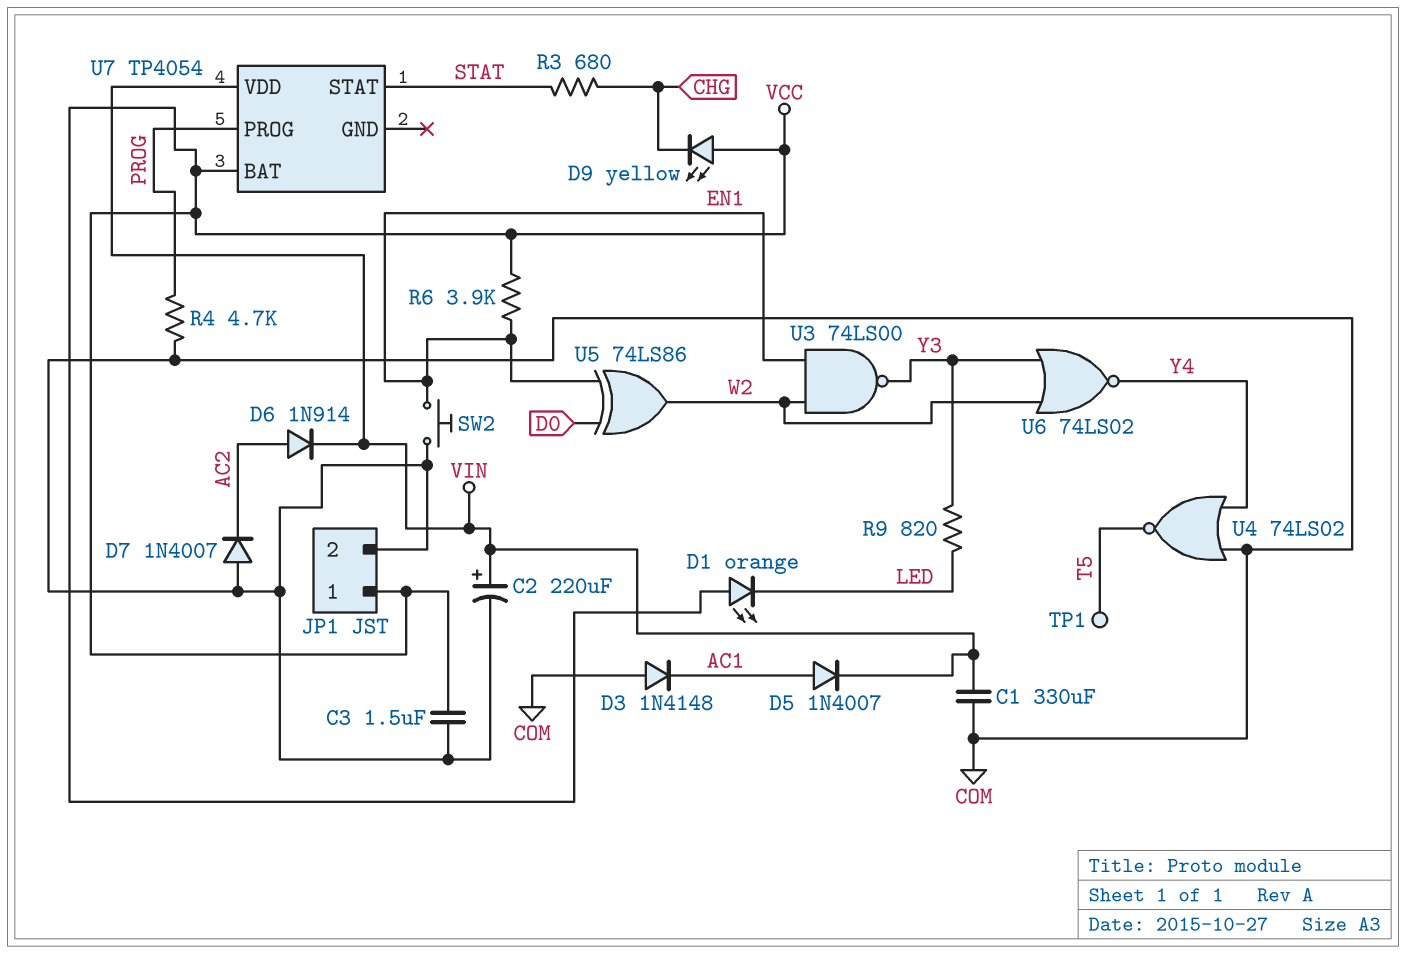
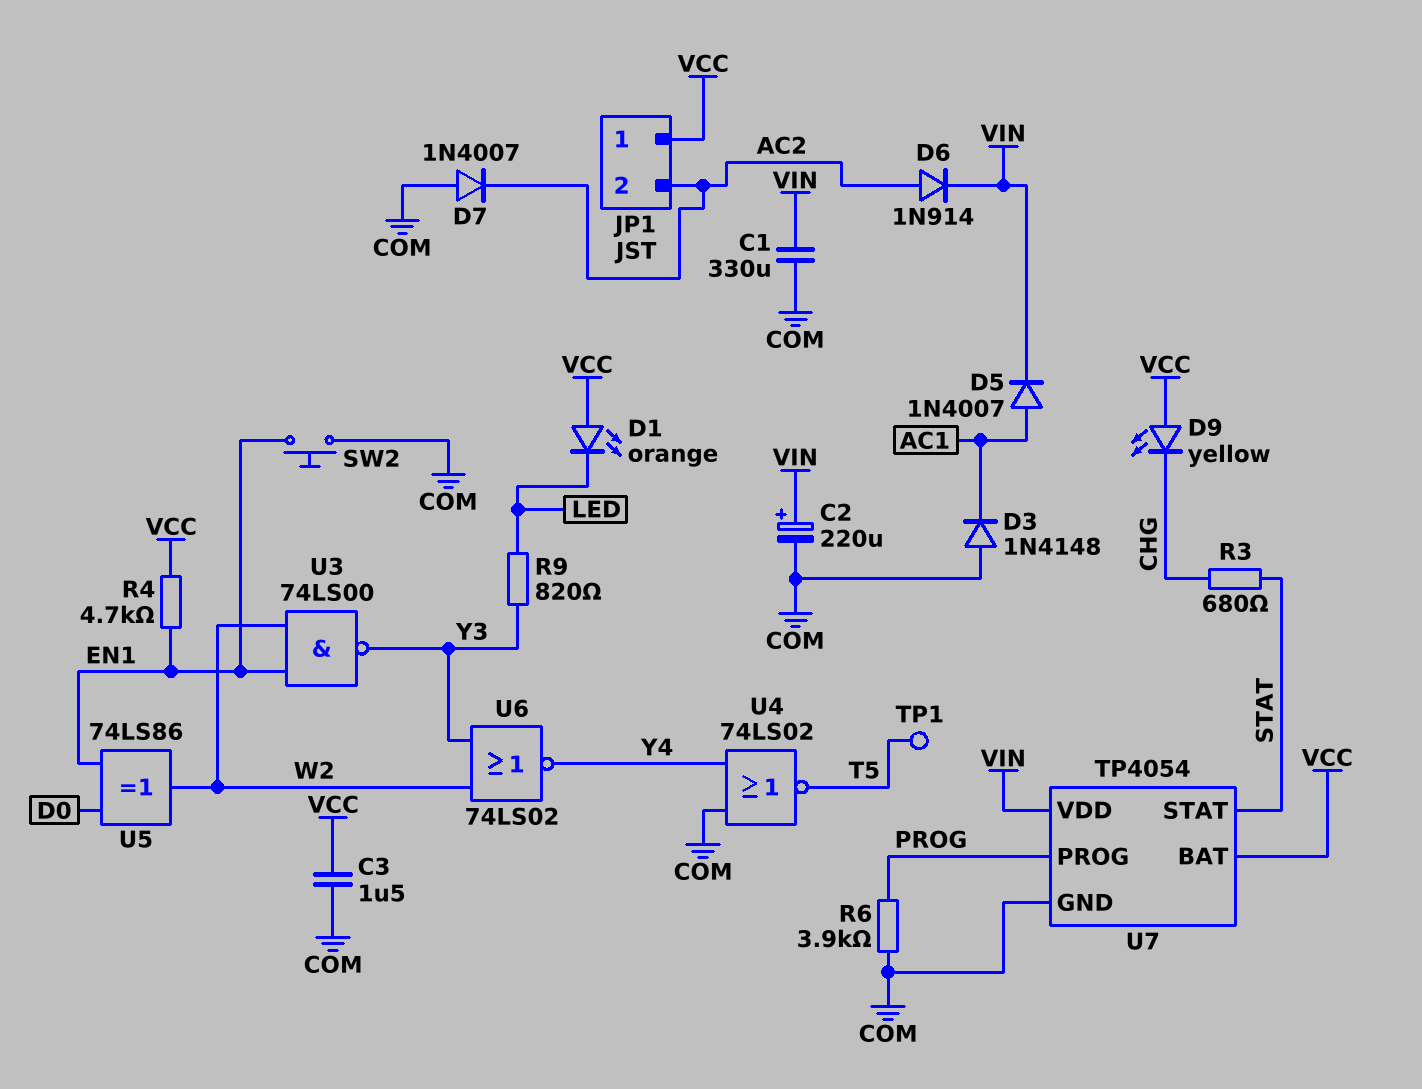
JP1 pin 2: COM -> AC2
R4: 4.7k (COM, PROG) -> 4.7k (EN1, VCC)
R6: 3.9k (EN1, VCC) -> 3.9k (COM, PROG)
U7 pin GND: none -> COM

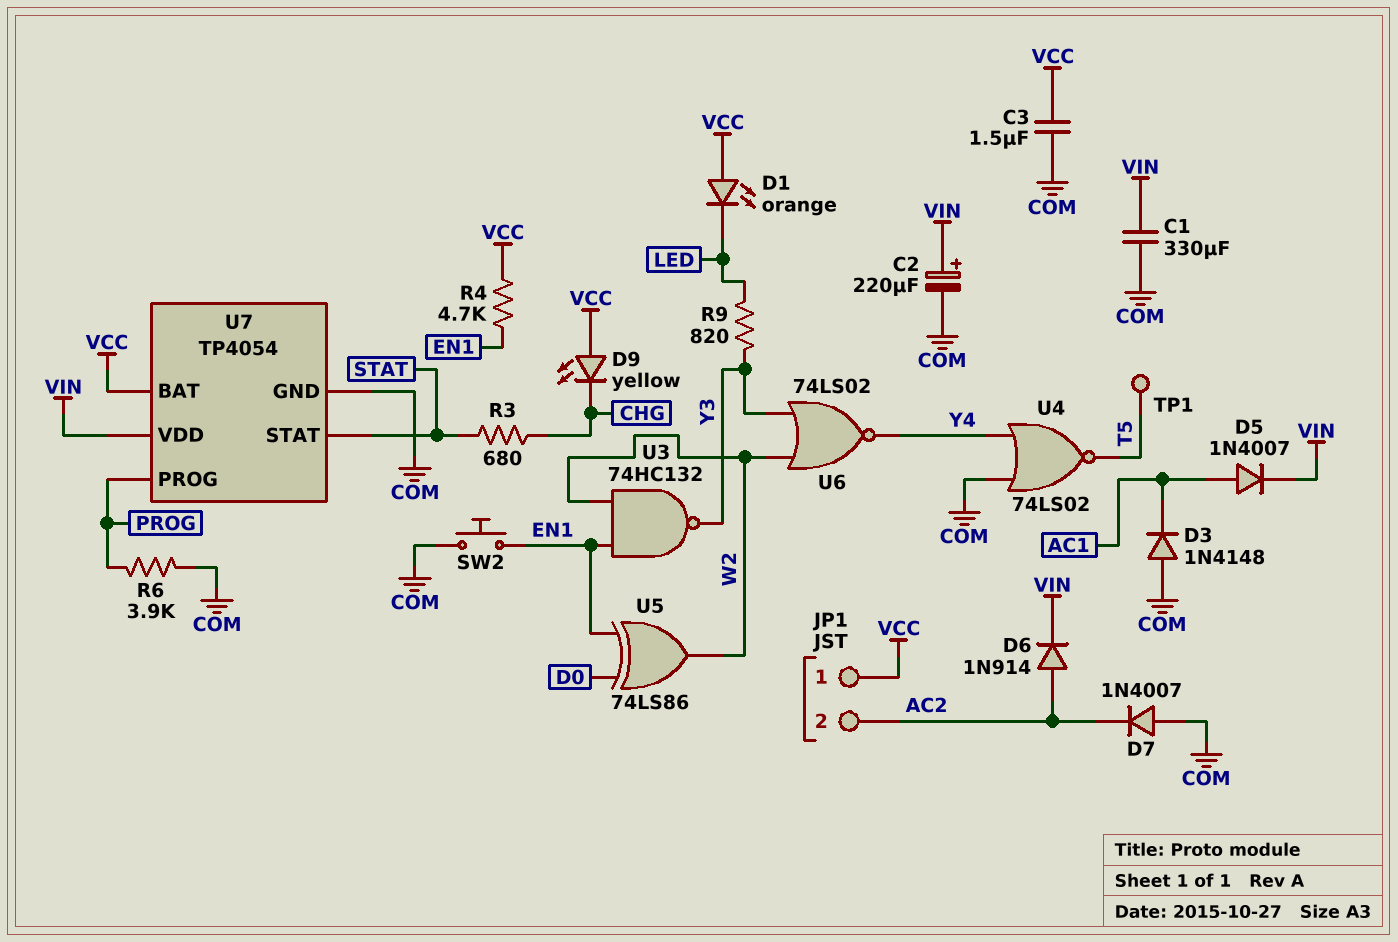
U3: NAND 74LS00 (in EN1, in W2, out Y3) -> NAND 74HC132 (in EN1, in W2, out Y3)

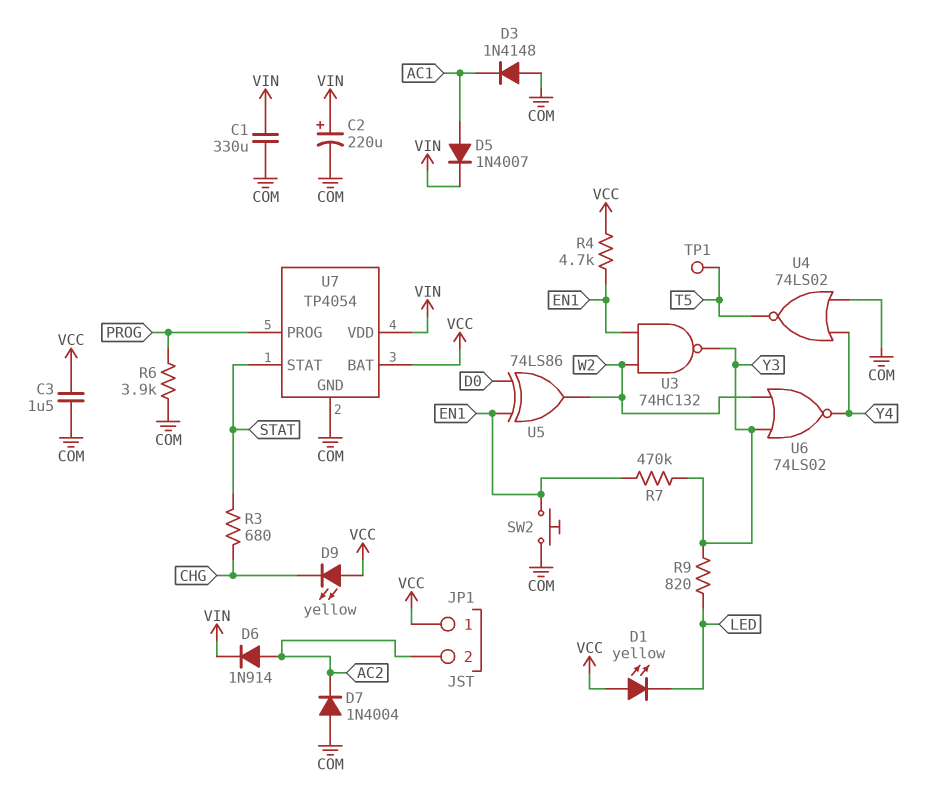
D1: LED orange (A VCC, K LED) -> LED yellow (A VCC, K LED)
D7: diode 1N4007 (A COM, K AC2) -> diode 1N4004 (A COM, K AC2)
R7: none -> 470k (EN1, Y3)

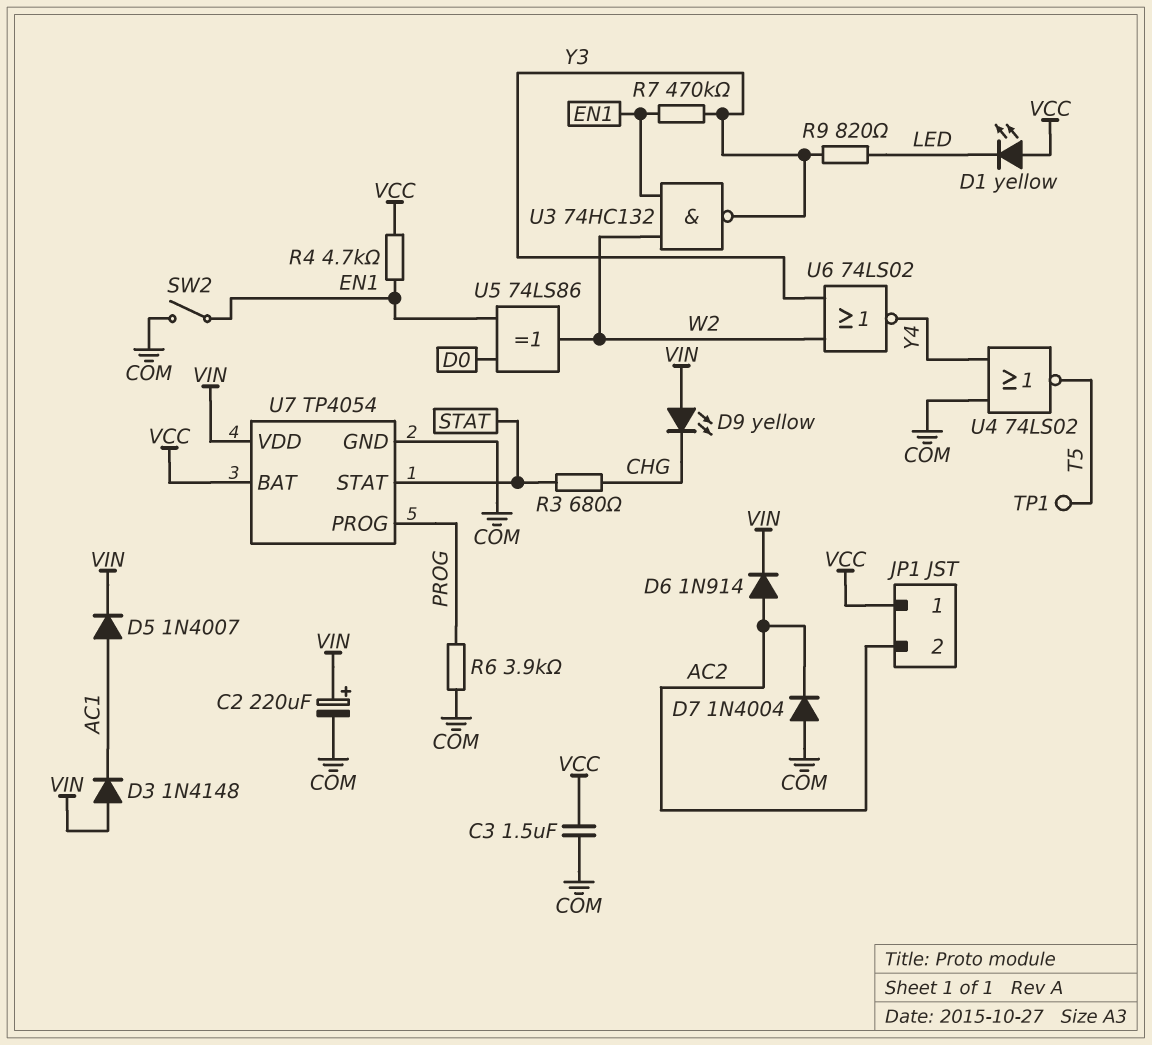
C1: 330uF (COM, VIN) -> none
D3: diode 1N4148 (A COM, K AC1) -> diode 1N4148 (A VIN, K AC1)
D9: LED yellow (A VCC, K CHG) -> LED yellow (A VIN, K CHG)
SW2: button (COM, EN1) -> switch (COM, EN1)

